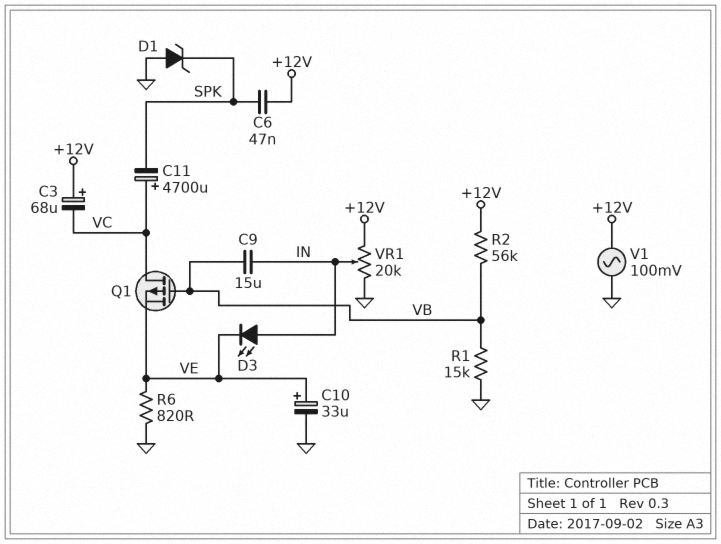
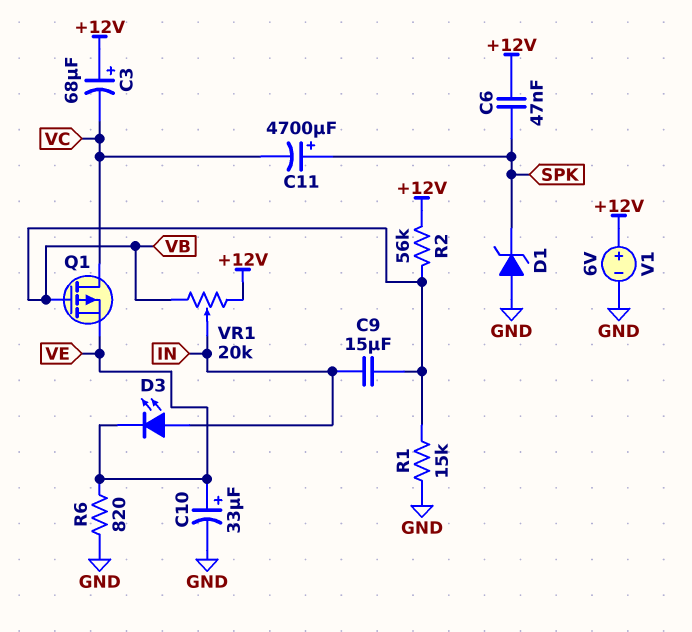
C11: 4700uF (plus VC, minus SPK) -> 4700uF (plus SPK, minus VC)
V1: AC 100mV (+12V, GND) -> 6V (plus +12V, minus GND)
VR1: 20k (+12V, GND, wiper IN) -> 20k (+12V, VB, wiper IN)

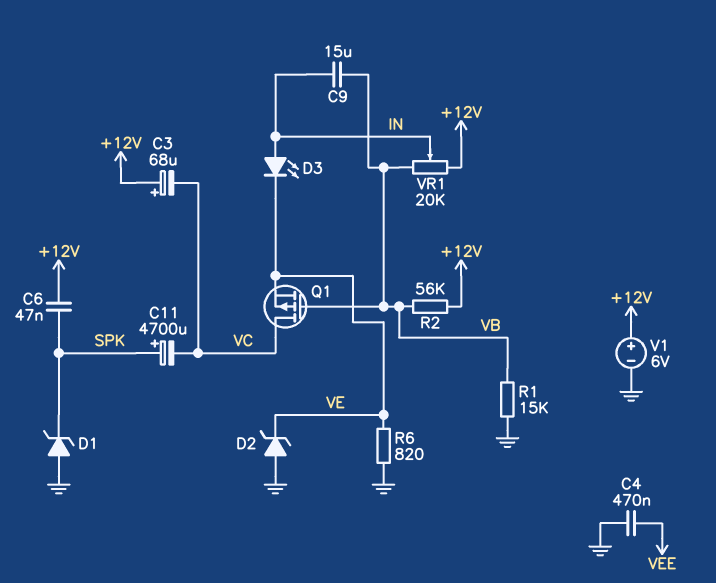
C4: none -> 470nF (GND, VEE)
C10: 33uF (plus VE, minus GND) -> none
D2: none -> zener (A GND, K VE)

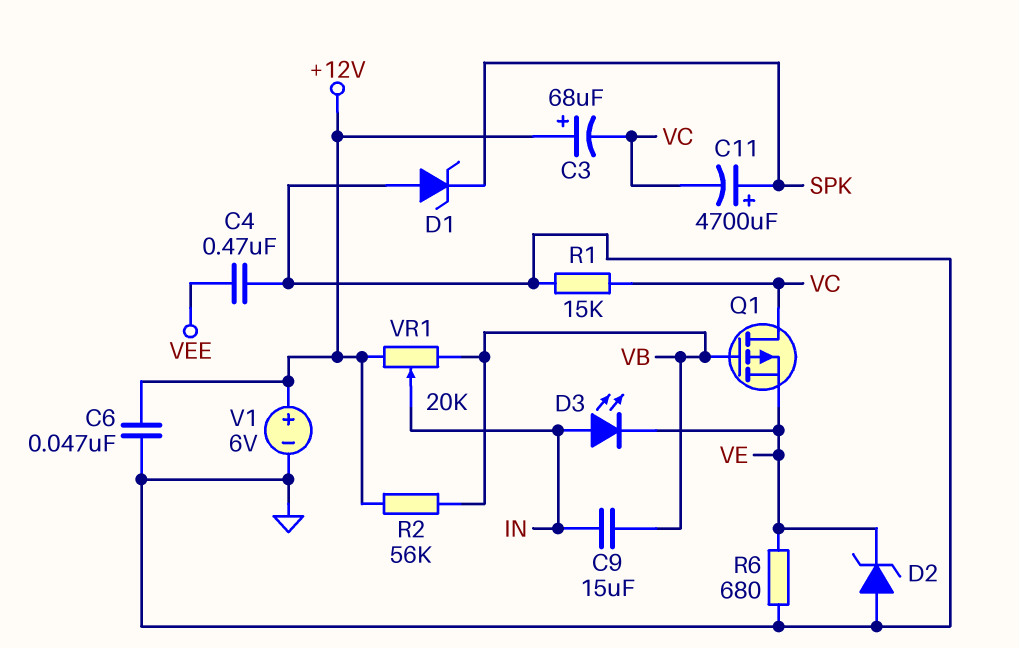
C6: 47nF (+12V, SPK) -> 47nF (+12V, GND)
R1: 15k (GND, VB) -> 15k (GND, VC)
R6: 820 (GND, VE) -> 680 (GND, VE)

